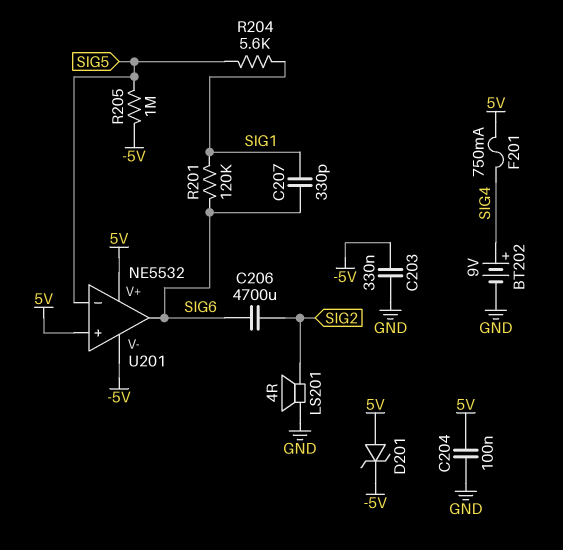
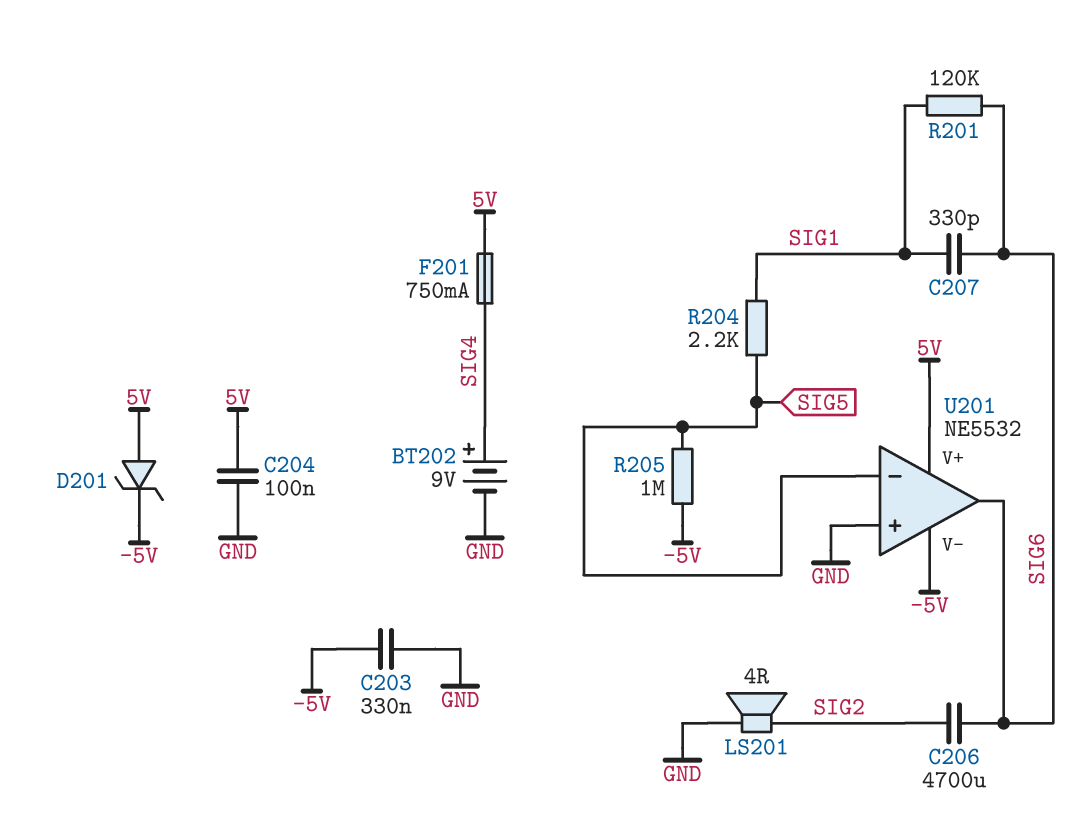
R204: 5.6k (SIG1, SIG5) -> 2.2k (SIG1, SIG5)
U201 pin in+: 5V -> GND

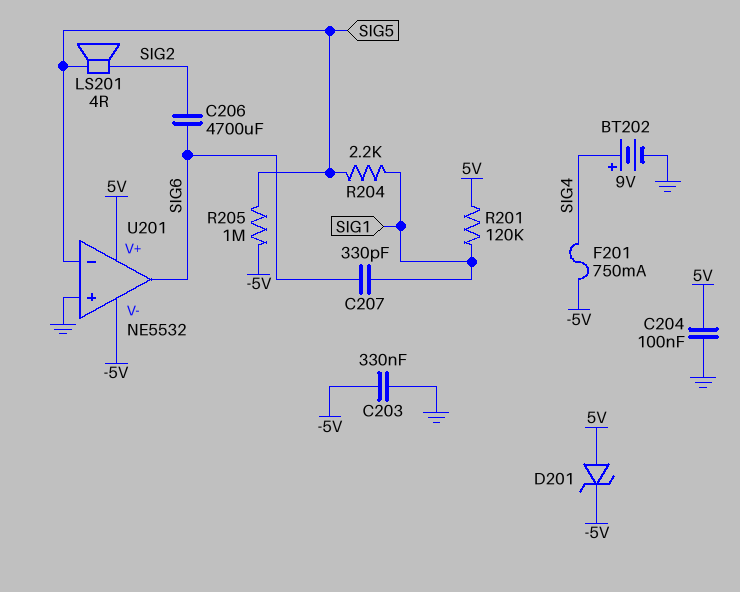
F201: 750mA (5V, SIG4) -> 750mA (-5V, SIG4)
LS201: speaker 4R (GND, SIG2) -> speaker 4R (SIG2, SIG5)
R201: 120k (SIG1, SIG6) -> 120k (5V, SIG1)

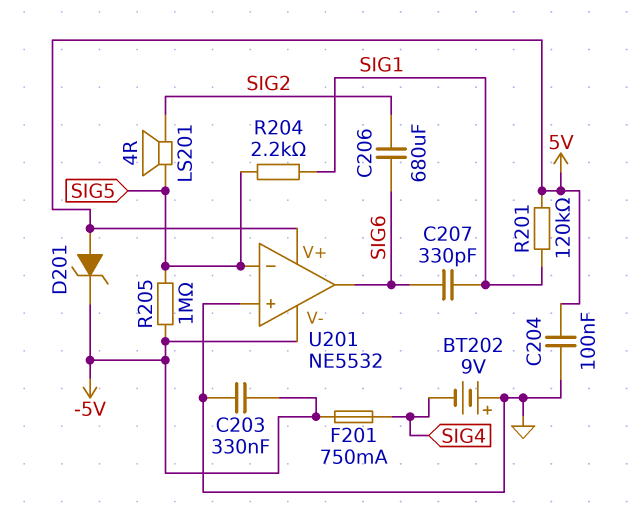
BT202: 9V (plus SIG4, minus GND) -> 9V (plus GND, minus SIG4)
C206: 4700uF (SIG2, SIG6) -> 680uF (SIG2, SIG6)

